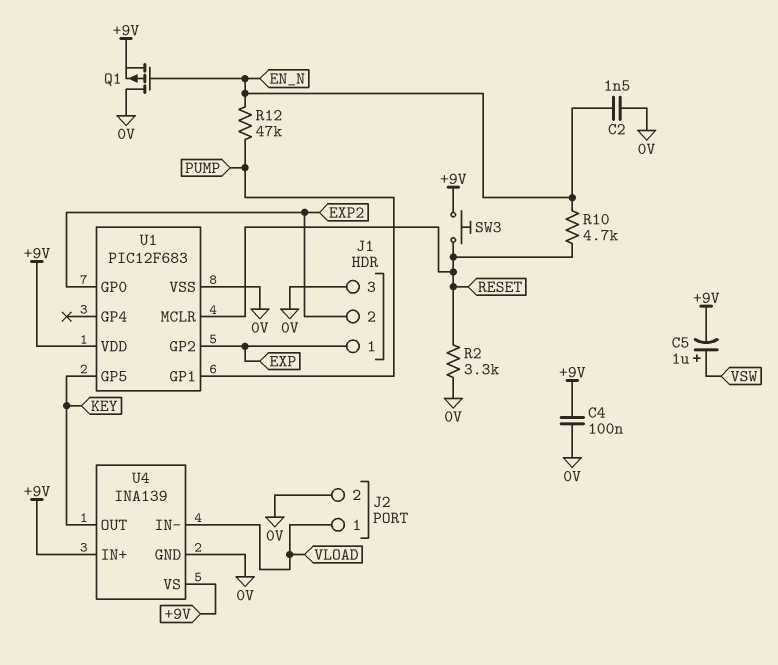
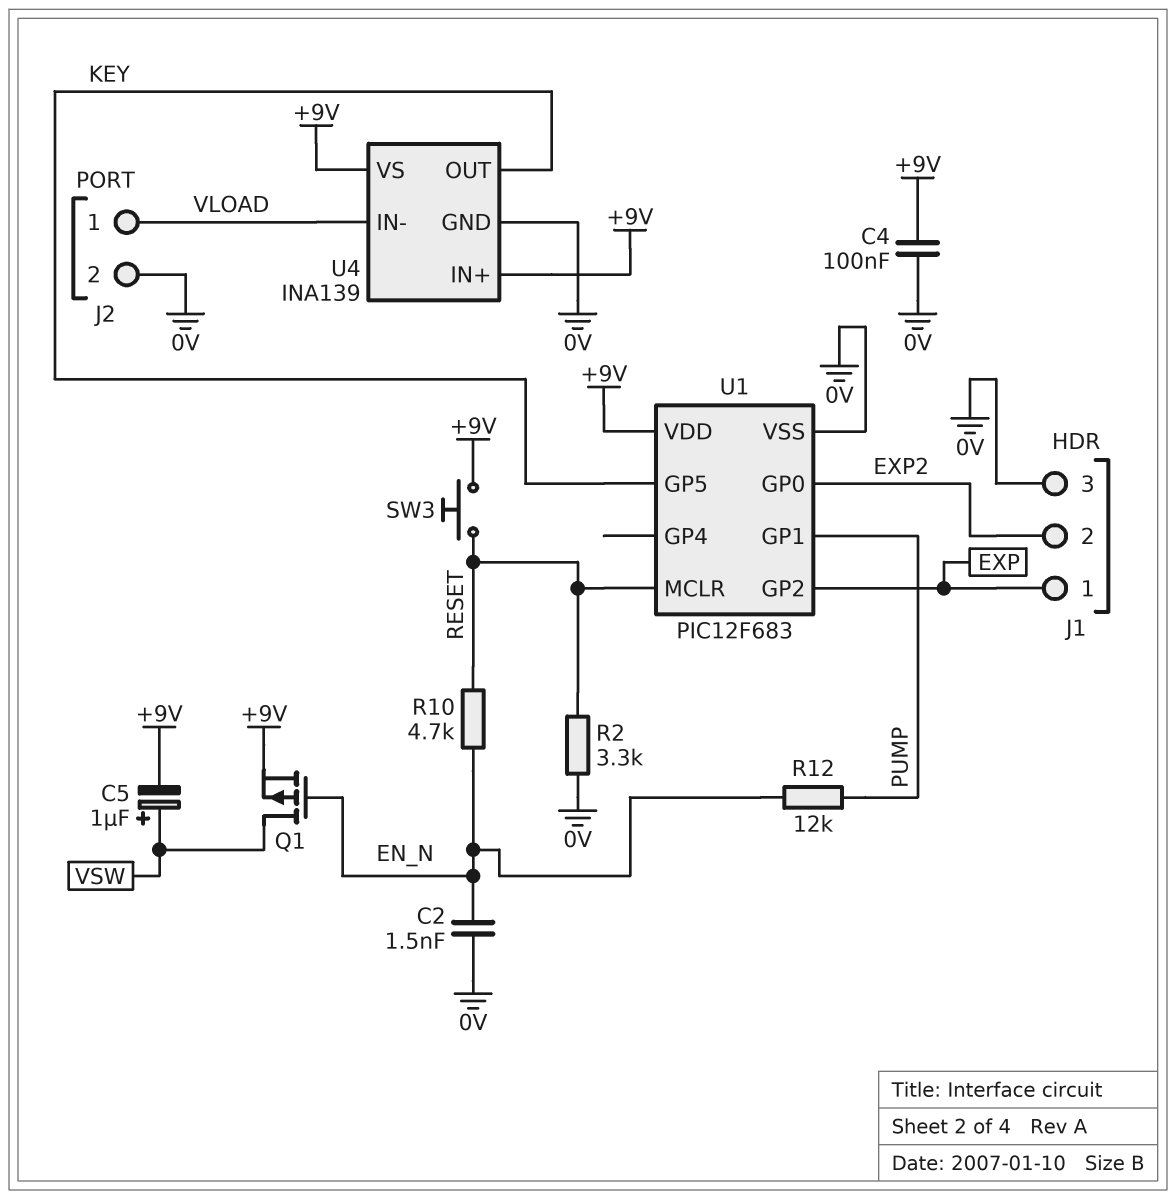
Q1: PMOS (G EN_N, D 0V, S +9V) -> PMOS (G EN_N, D VSW, S +9V)
R12: 47k (EN_N, PUMP) -> 12k (EN_N, PUMP)

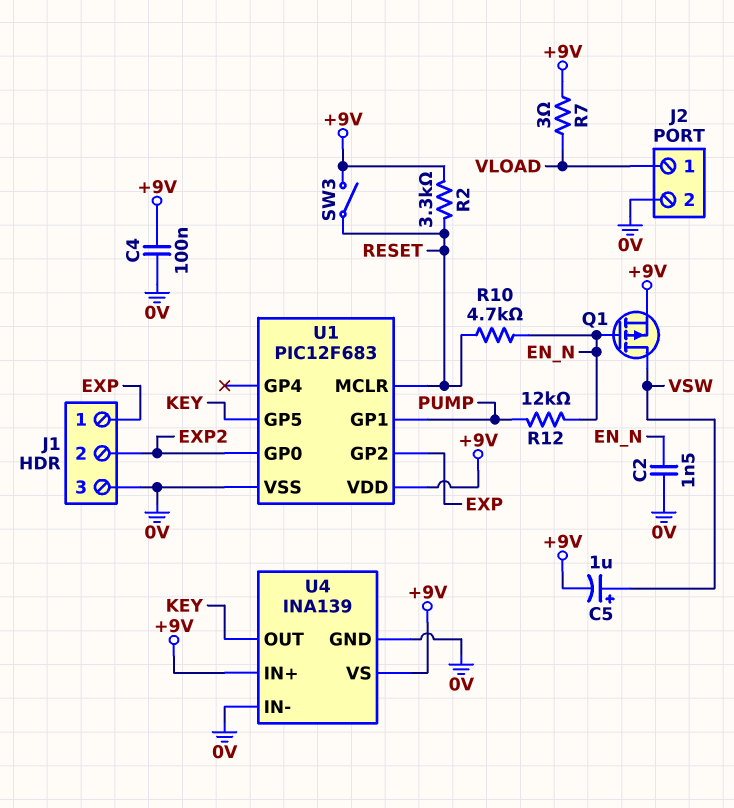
R2: 3.3k (0V, RESET) -> 3.3k (+9V, RESET)
R7: none -> 3 (+9V, VLOAD)
SW3: button (+9V, RESET) -> switch (+9V, RESET)
U4 pin IN-: VLOAD -> 0V

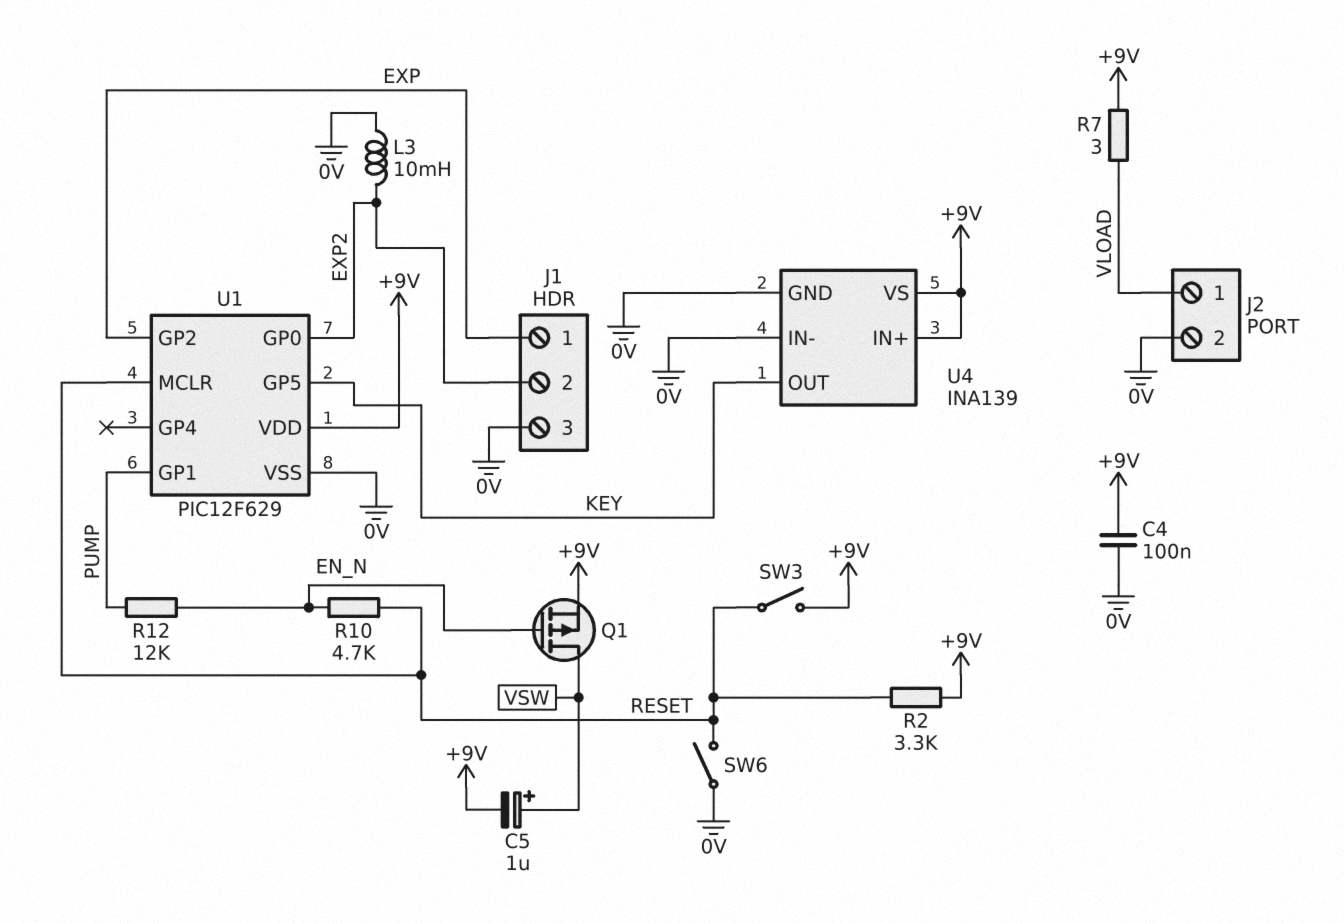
C2: 1.5nF (0V, EN_N) -> none
L3: none -> 10mH (0V, EXP2)
SW6: none -> switch (0V, RESET)
U1: PIC12F683 -> PIC12F629

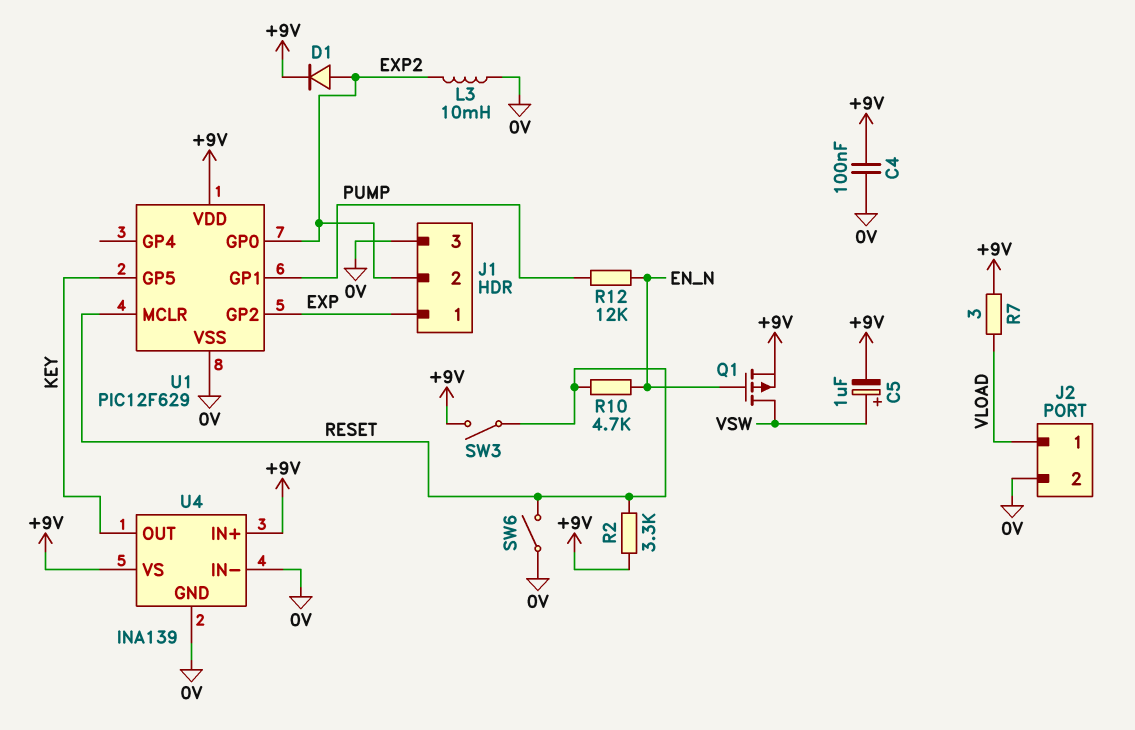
D1: none -> diode (A EXP2, K +9V)

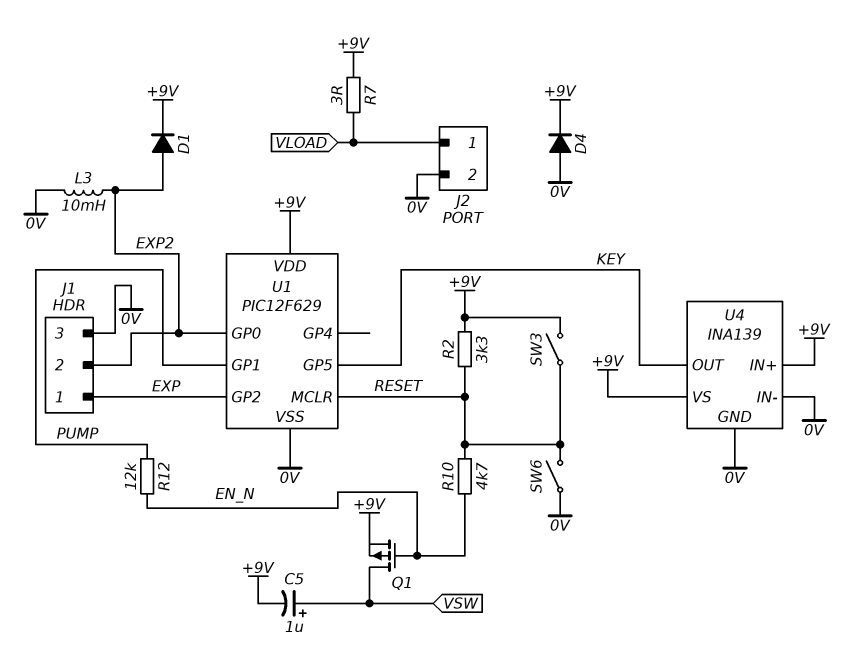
C4: 100nF (+9V, 0V) -> none
D4: none -> diode (A 0V, K +9V)

